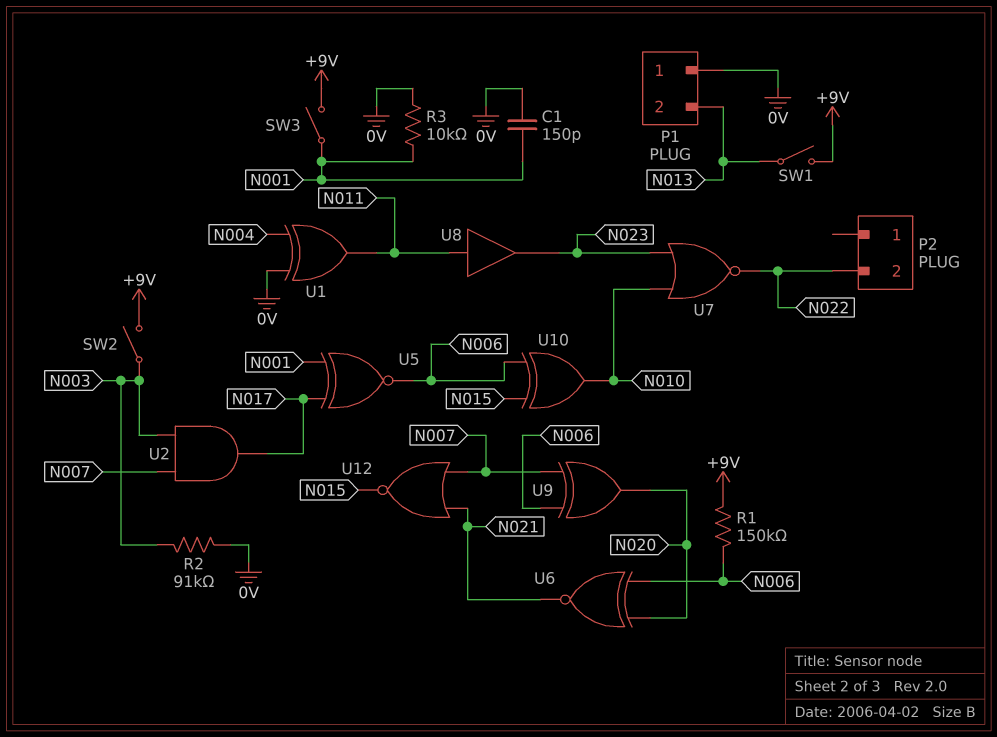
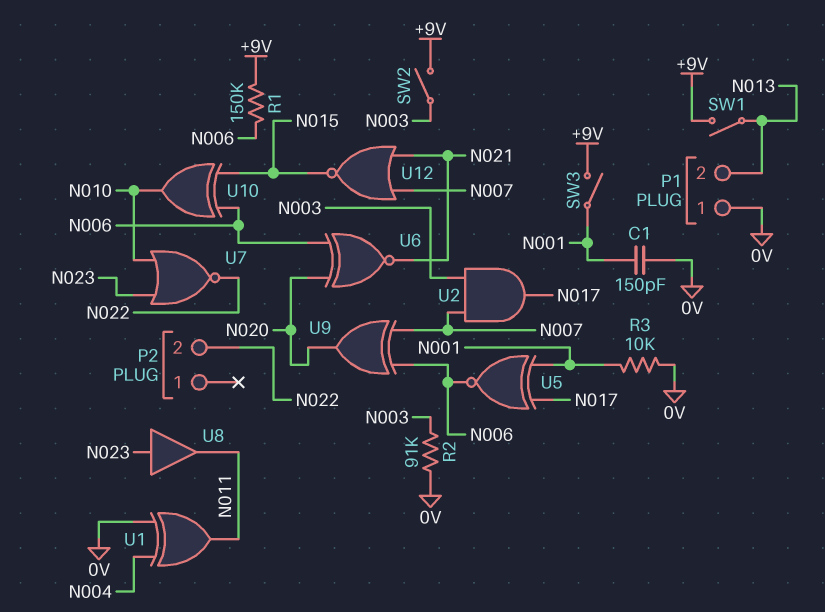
U8: buffer (in N011, out N023) -> buffer (in N023, out N011)

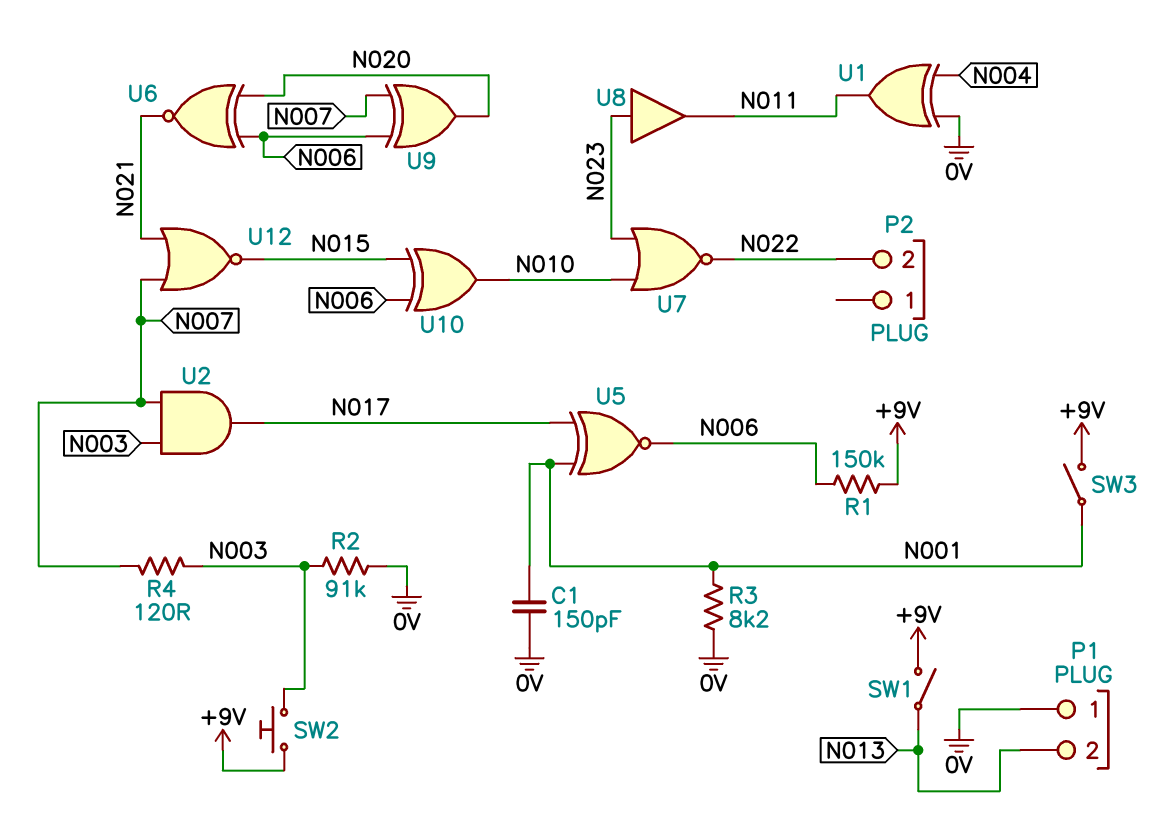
R3: 10k (0V, N001) -> 8.2k (0V, N001)
R4: none -> 120 (N003, N007)
SW2: switch (+9V, N003) -> button (+9V, N003)

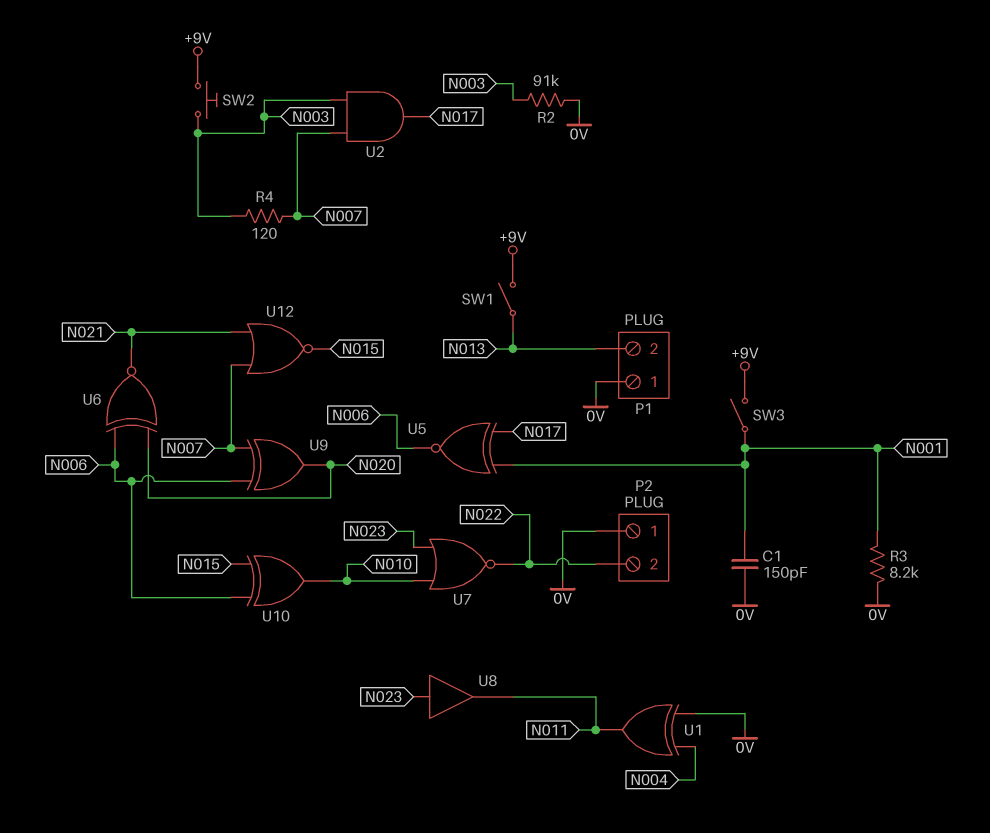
P2 pin 1: none -> 0V
R1: 150k (+9V, N006) -> none

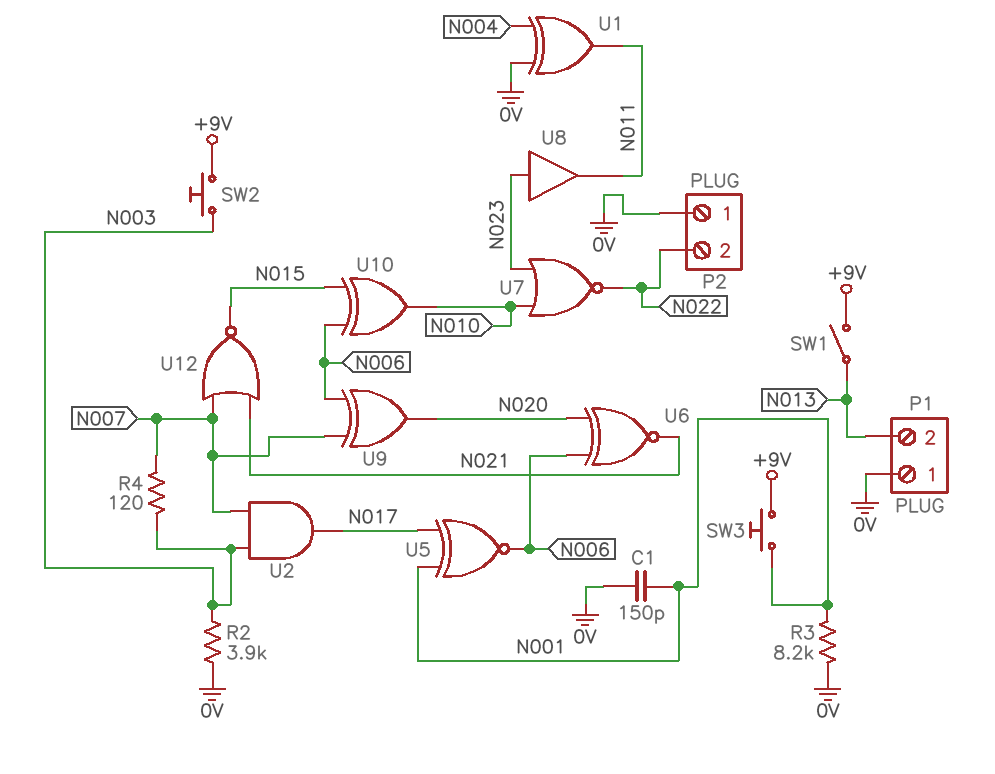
R2: 91k (0V, N003) -> 3.9k (0V, N003)
SW3: switch (+9V, N001) -> button (+9V, N001)

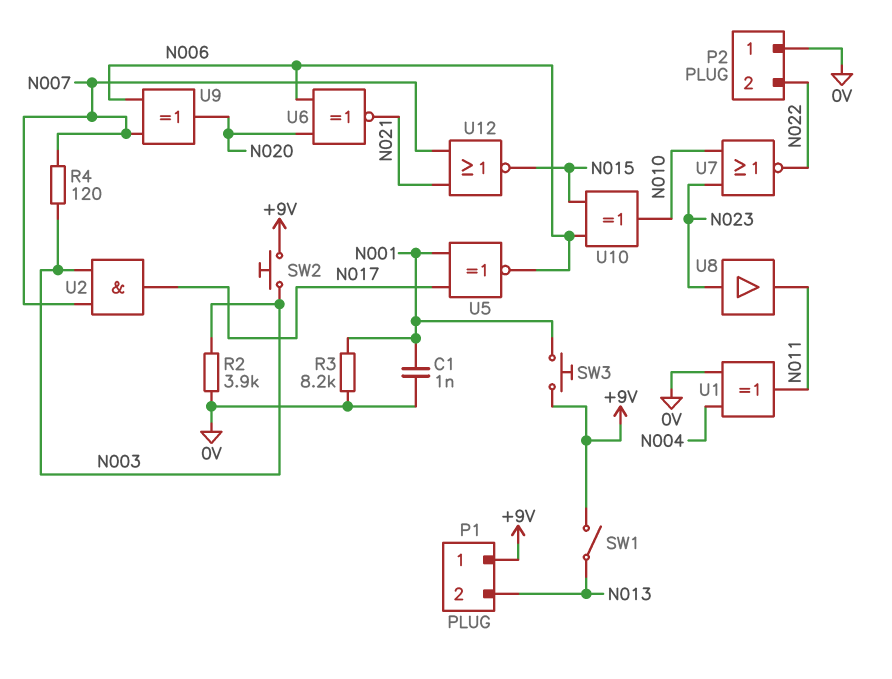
C1: 150pF (0V, N001) -> 1nF (0V, N001)
P1 pin 1: 0V -> +9V

